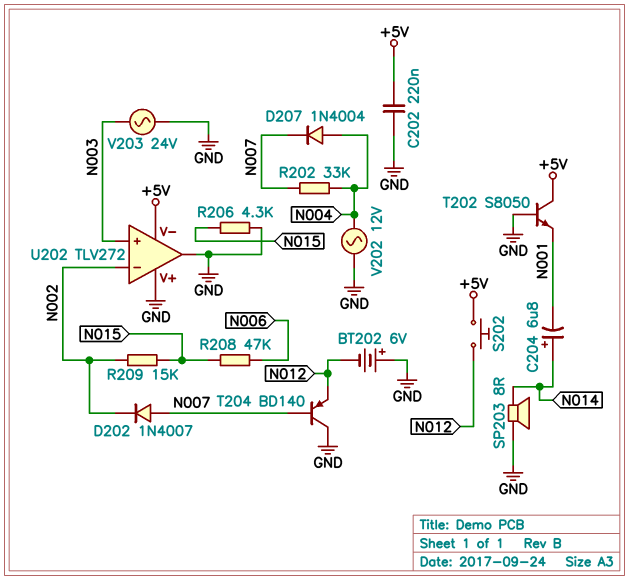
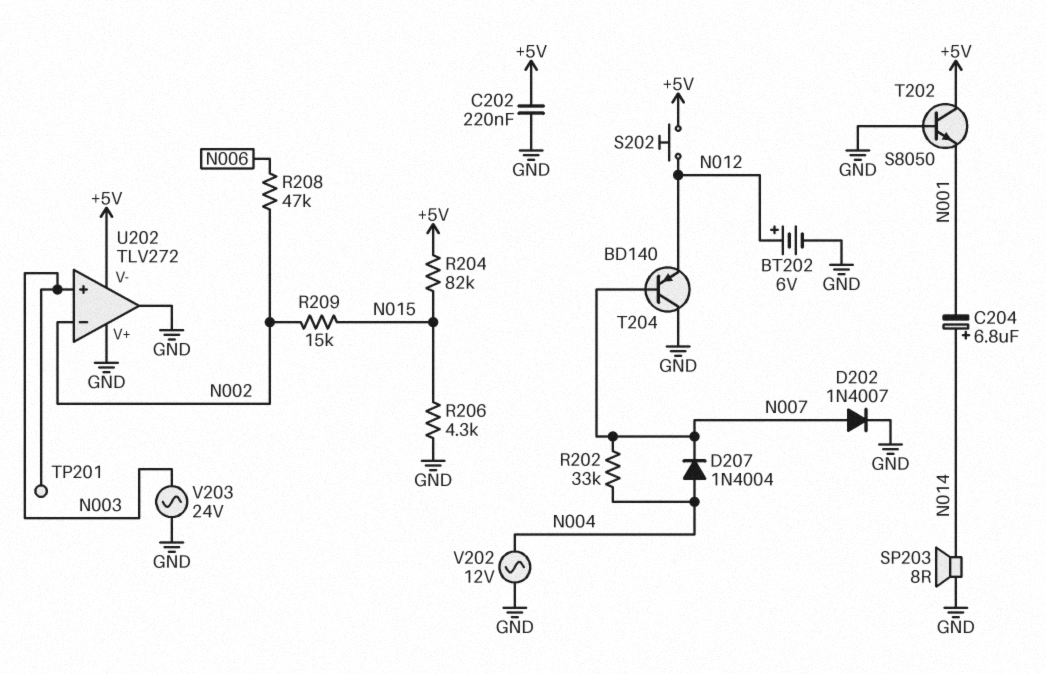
BT202: 6V (plus GND, minus N012) -> 6V (plus N012, minus GND)
D202: diode 1N4007 (A N007, K N002) -> diode 1N4007 (A N007, K GND)
R204: none -> 82k (+5V, N015)
R208: 47k (N006, N015) -> 47k (N002, N006)
TP201: none -> test point (N003)

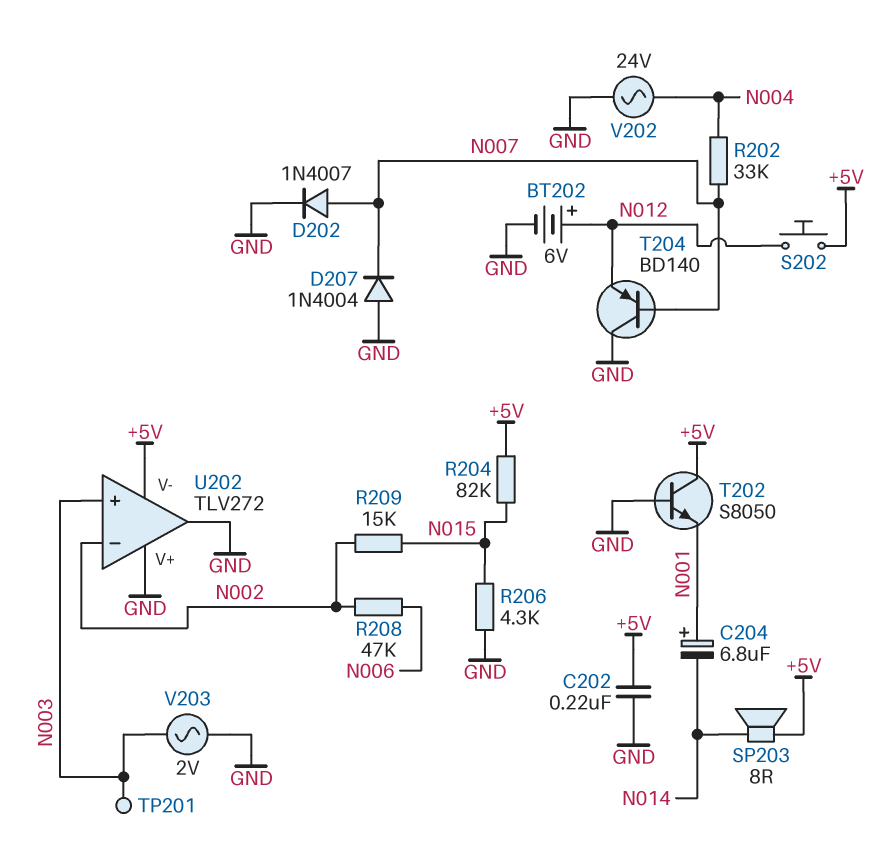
C204: 6.8uF (plus N014, minus N001) -> 6.8uF (plus N001, minus N014)
D207: diode 1N4004 (A N004, K N007) -> diode 1N4004 (A GND, K N007)
SP203: speaker 8R (GND, N014) -> speaker 8R (+5V, N014)
V202: AC 12V (GND, N004) -> AC 24V (GND, N004)
V203: AC 24V (GND, N003) -> AC 2V (GND, N003)

